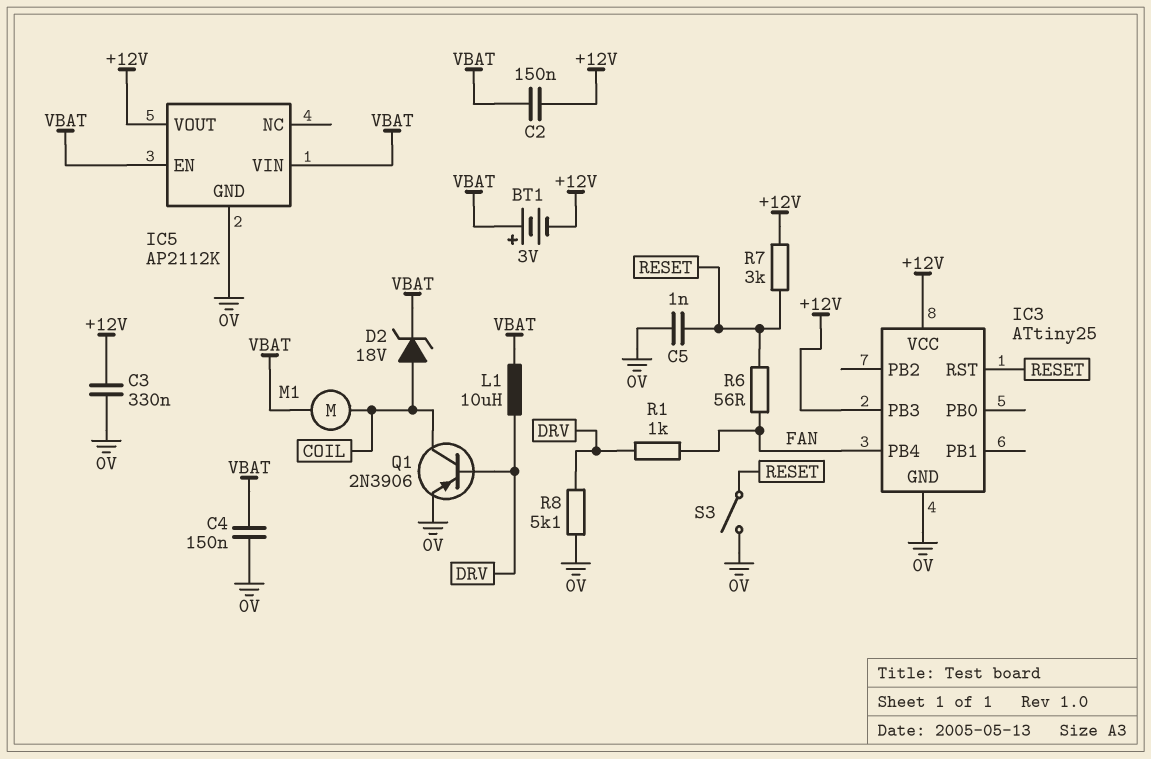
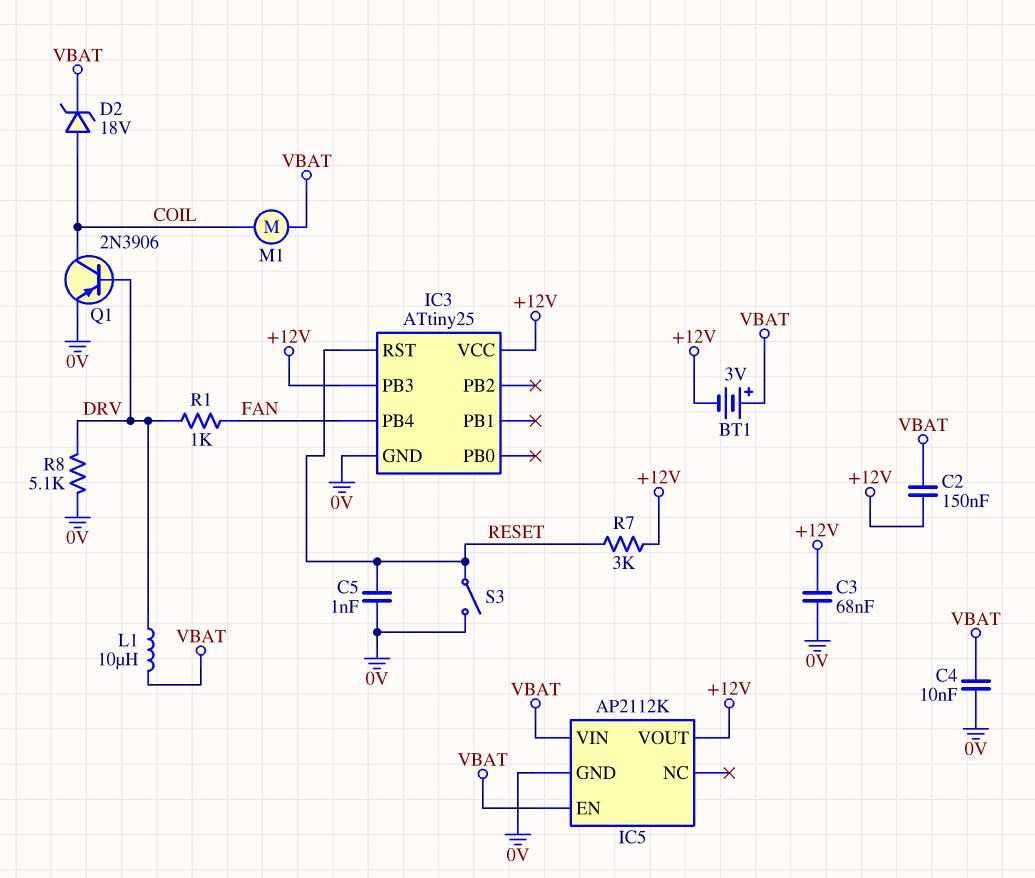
C3: 330nF (+12V, 0V) -> 68nF (+12V, 0V)
C4: 150nF (0V, VBAT) -> 10nF (0V, VBAT)
R6: 56 (FAN, RESET) -> none

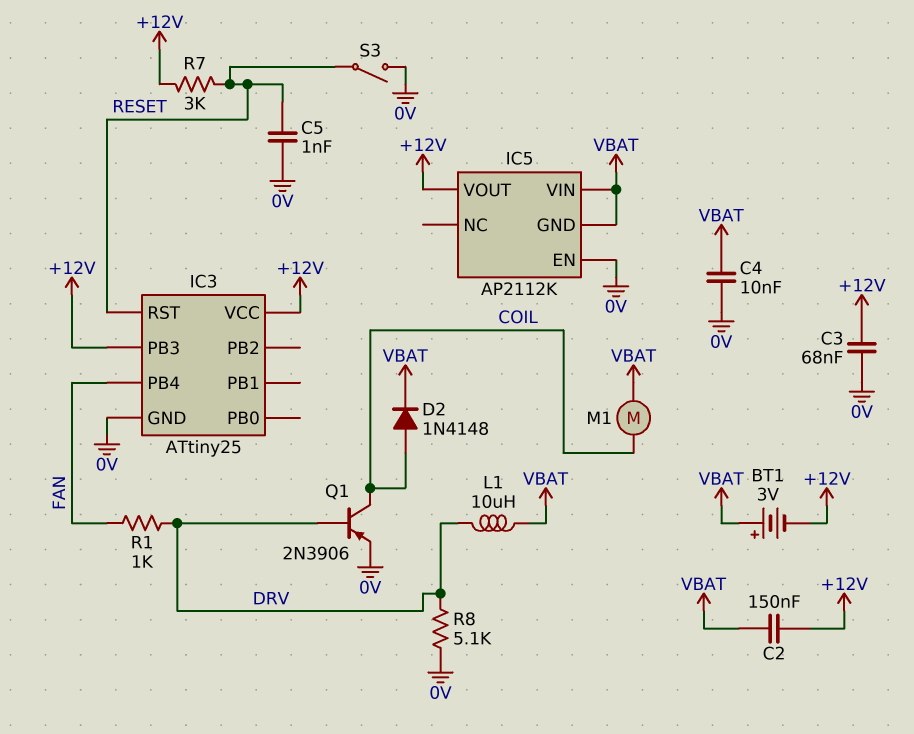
D2: zener 18V (A COIL, K VBAT) -> diode 1N4148 (A COIL, K VBAT)
IC5 pin EN: VBAT -> 0V
IC5 pin GND: 0V -> VBAT

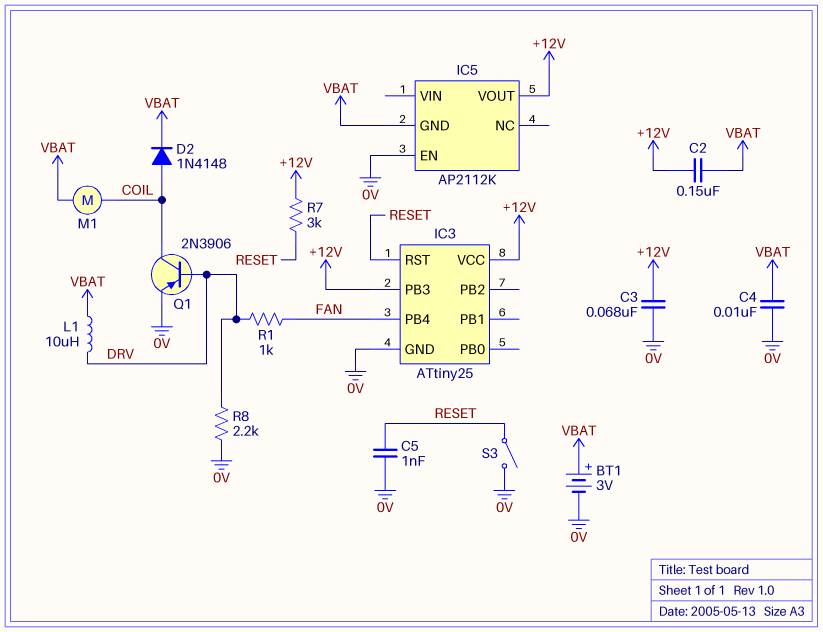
BT1: 3V (plus VBAT, minus +12V) -> 3V (plus VBAT, minus 0V)
IC5 pin VIN: VBAT -> none
R8: 5.1k (0V, DRV) -> 2.2k (0V, DRV)

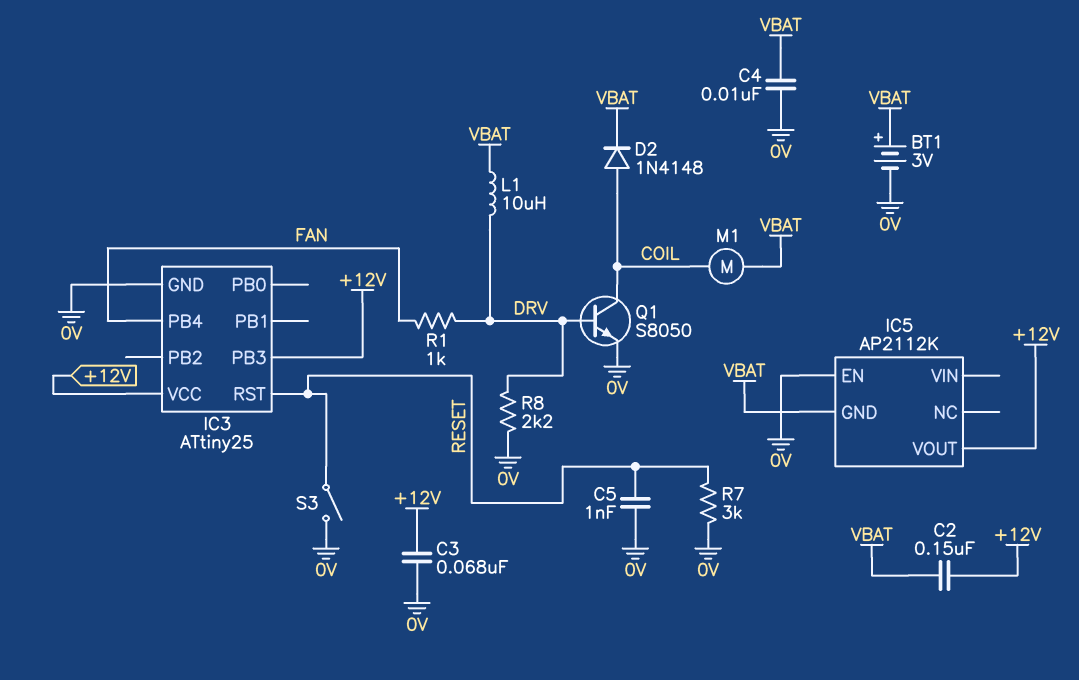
Q1: PNP 2N3906 (B DRV, C COIL, E 0V) -> NPN S8050 (B DRV, C COIL, E 0V)
R7: 3k (+12V, RESET) -> 3k (0V, RESET)

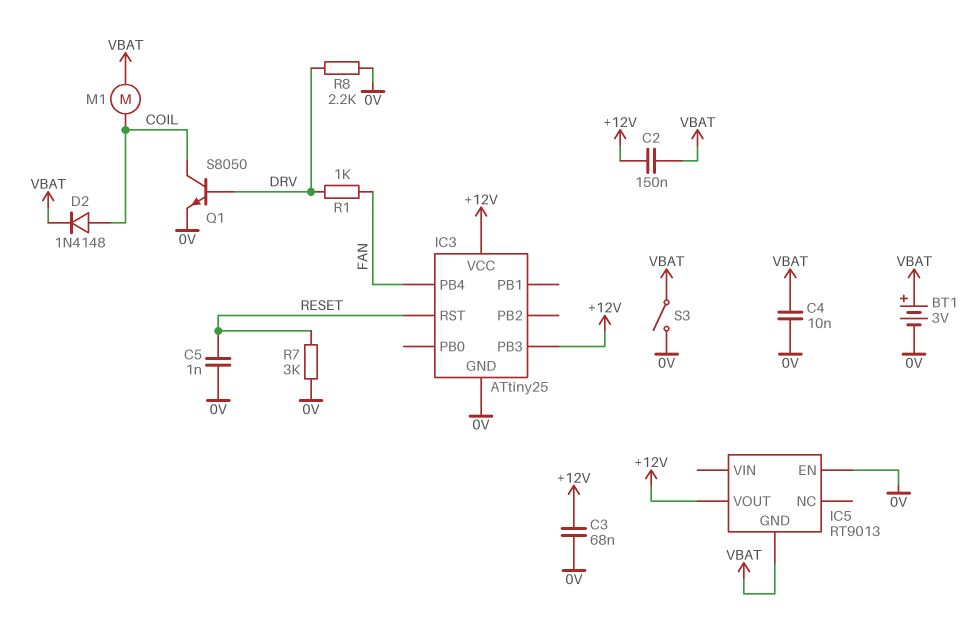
IC5: AP2112K -> RT9013
L1: 10uH (DRV, VBAT) -> none
S3: switch (0V, RESET) -> switch (0V, VBAT)

